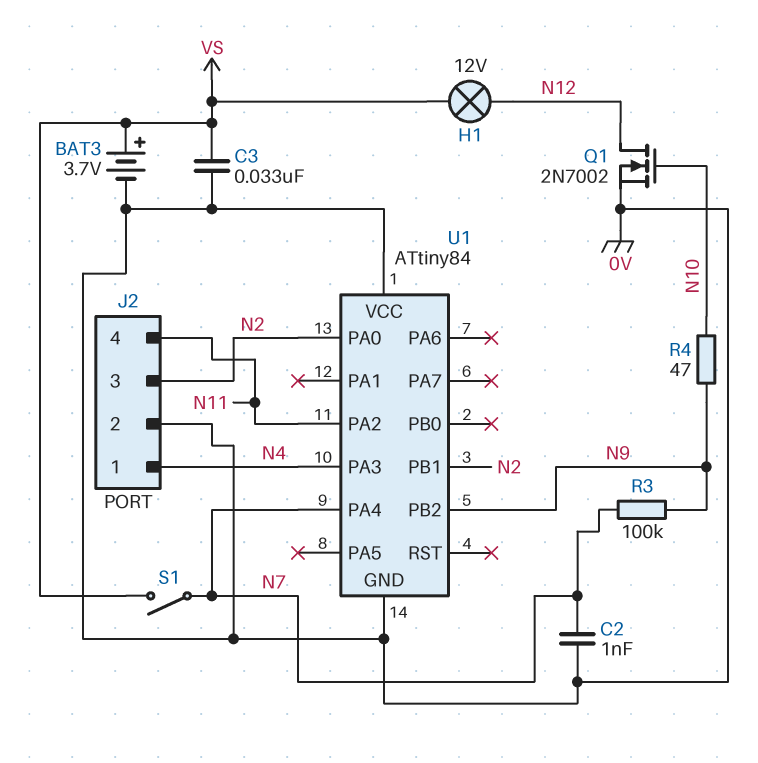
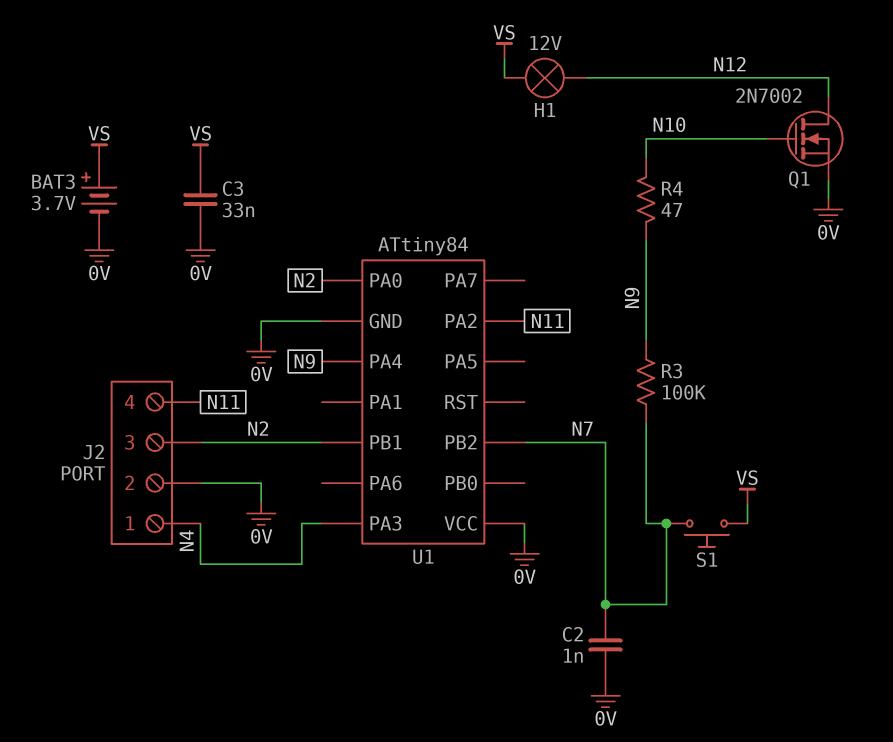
S1: switch (N7, VS) -> button (N7, VS)
U1 pin PA4: N7 -> N9
U1 pin PB2: N9 -> N7

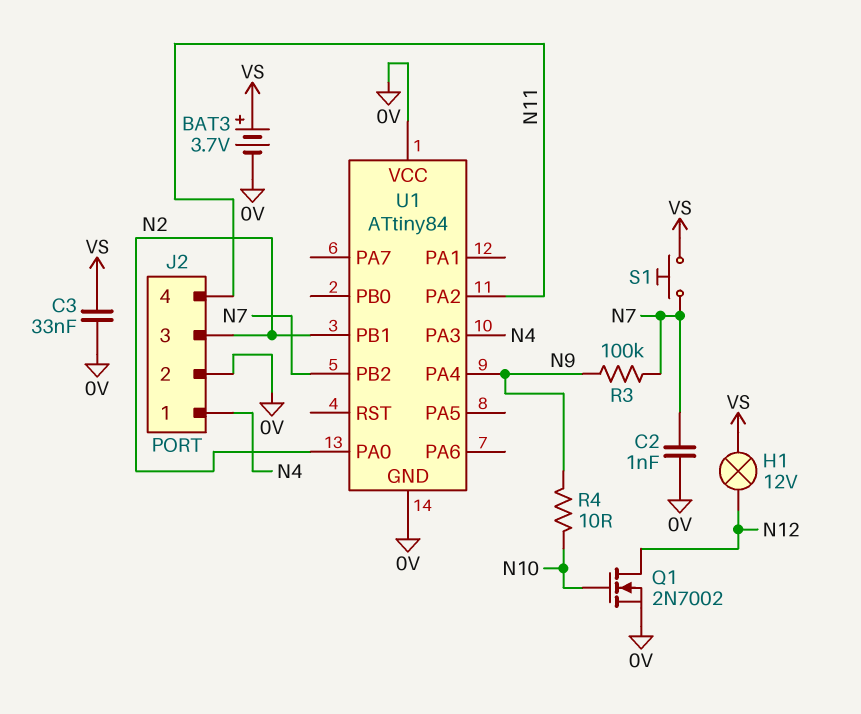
R4: 47 (N9, N10) -> 10 (N9, N10)

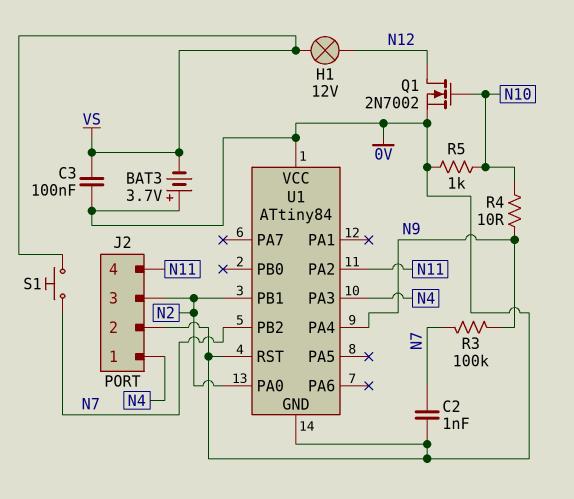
BAT3: 3.7V (plus VS, minus 0V) -> 3.7V (plus 0V, minus VS)
C3: 33nF (0V, VS) -> 100nF (0V, VS)
R5: none -> 1k (0V, N10)
U1 pin RST: none -> 0V

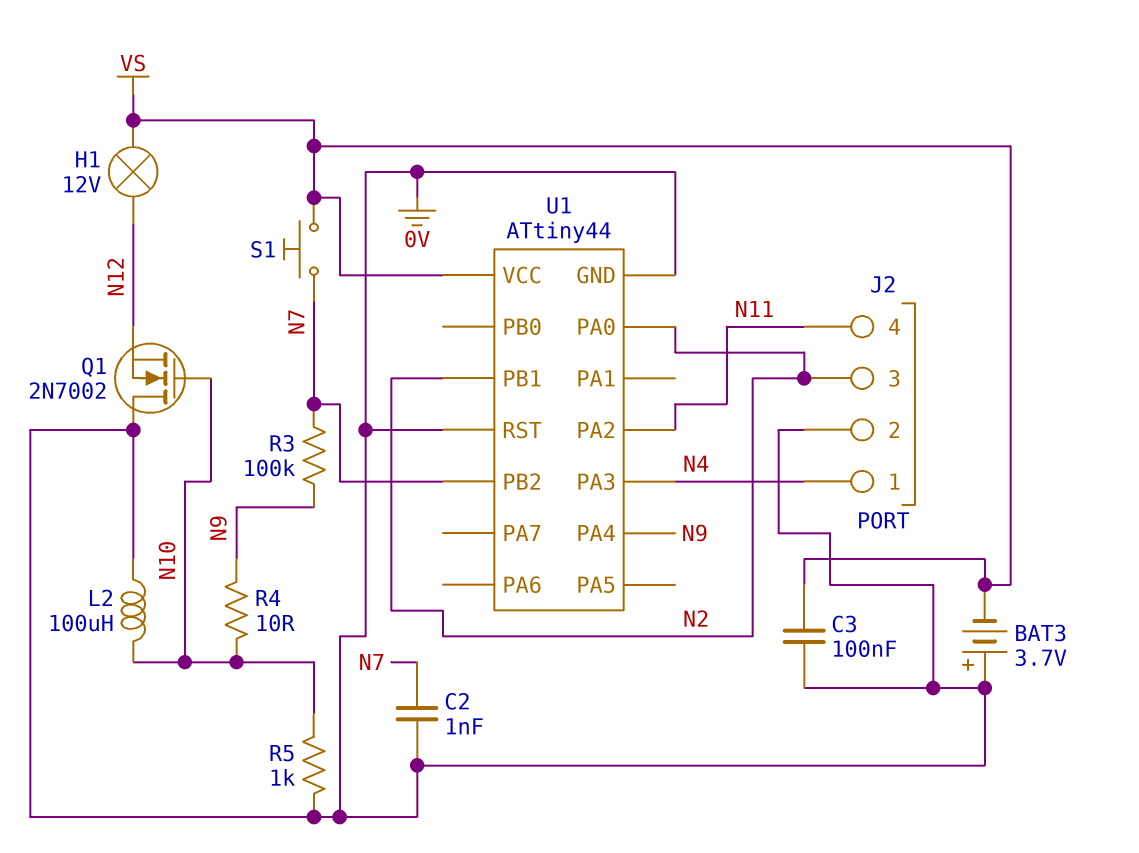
L2: none -> 100uH (0V, N10)
Q1: NMOS 2N7002 (G N10, D N12, S 0V) -> NMOS 2N7002 (G N10, D 0V, S N12)
U1: ATtiny84 -> ATtiny44
U1 pin VCC: 0V -> VS

